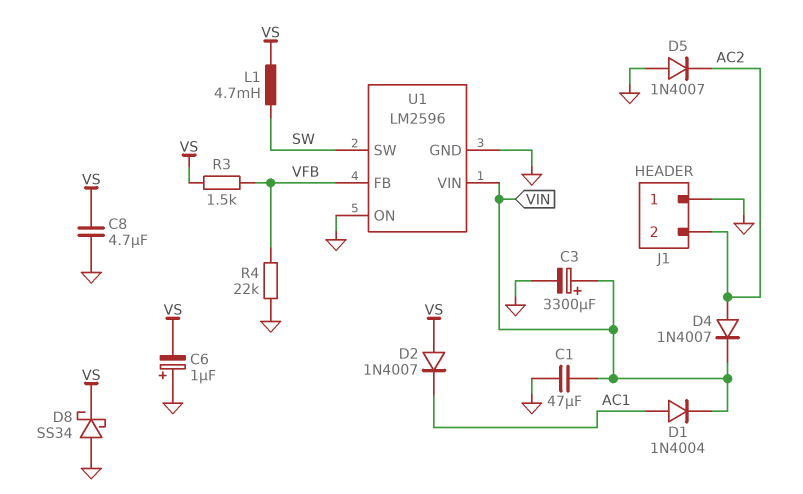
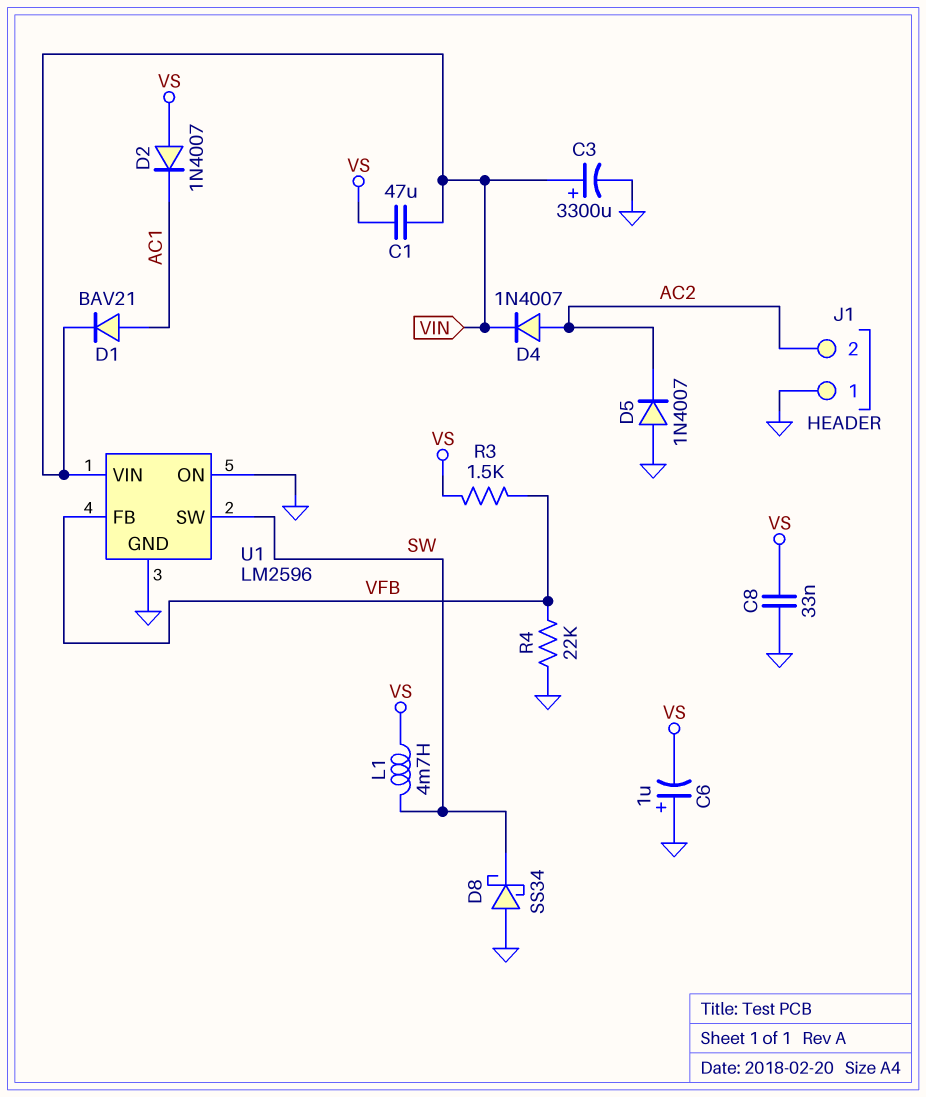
C1: 47uF (GND, VIN) -> 47uF (VIN, VS)
C8: 4.7uF (GND, VS) -> 33nF (GND, VS)
D1: diode 1N4004 (A AC1, K VIN) -> diode BAV21 (A AC1, K VIN)
D8: schottky SS34 (A GND, K VS) -> schottky SS34 (A GND, K SW)

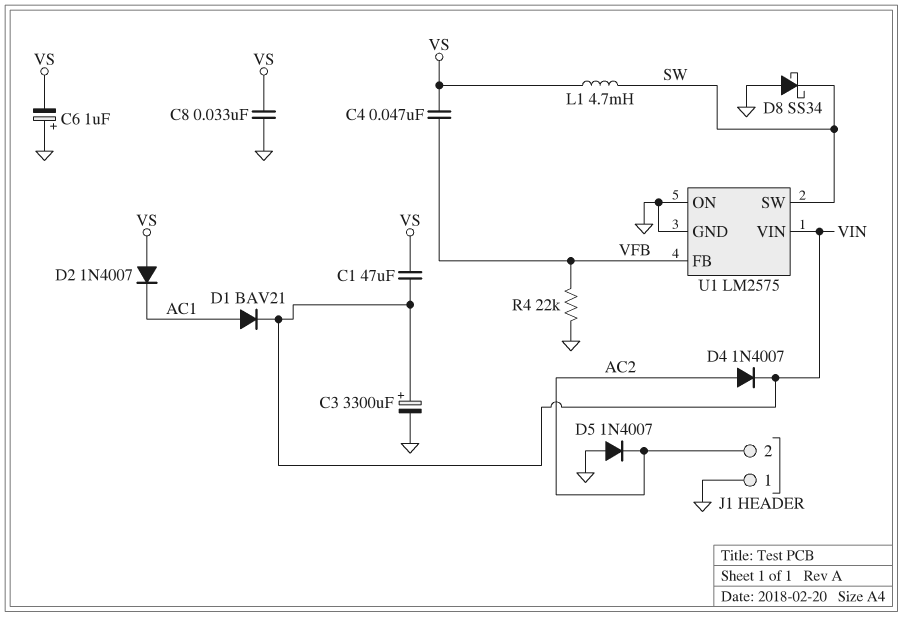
C4: none -> 47nF (VFB, VS)
R3: 1.5k (VFB, VS) -> none
U1: LM2596 -> LM2575

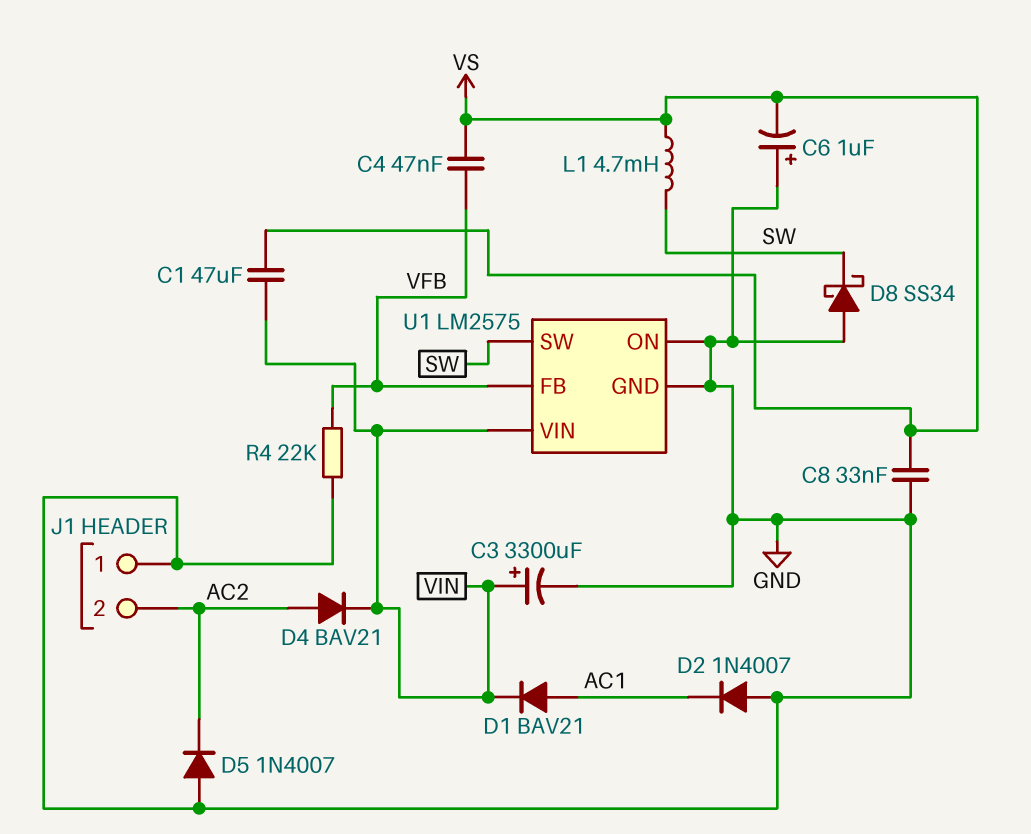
D2: diode 1N4007 (A VS, K AC1) -> diode 1N4007 (A GND, K AC1)
D4: diode 1N4007 (A AC2, K VIN) -> diode BAV21 (A AC2, K VIN)

